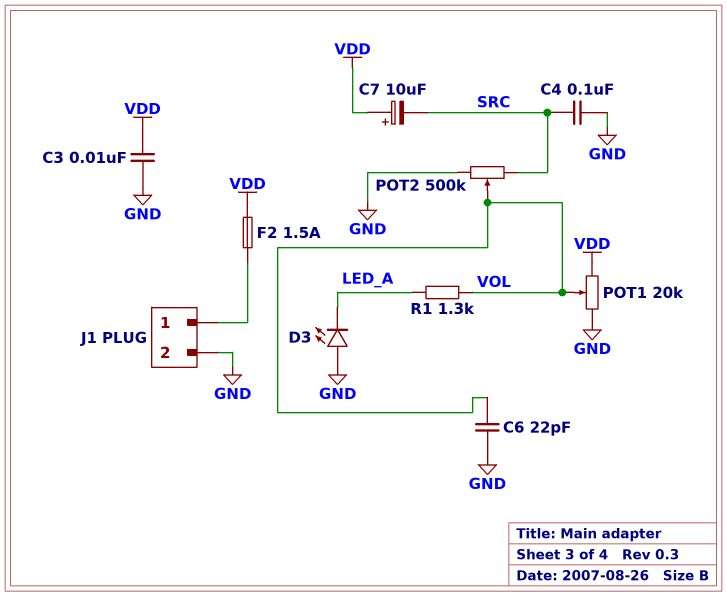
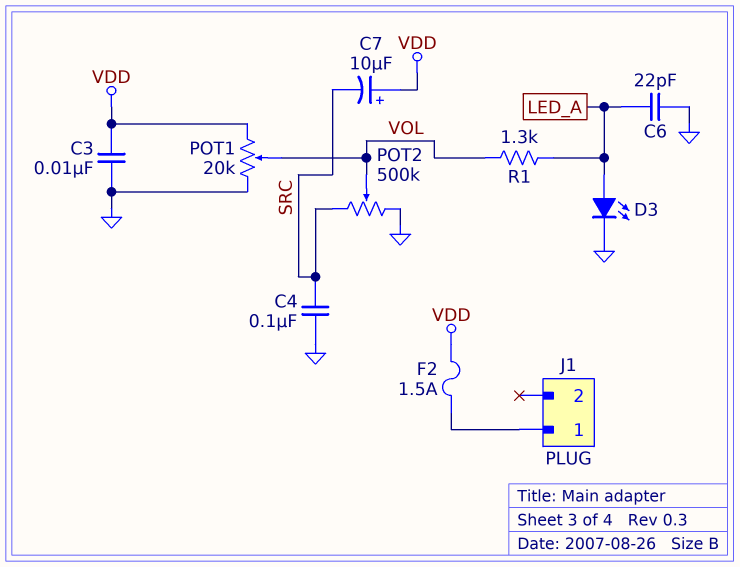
C6: 22pF (GND, VOL) -> 22pF (GND, LED_A)
D3: LED (A GND, K LED_A) -> LED (A LED_A, K GND)
J1 pin 2: GND -> none

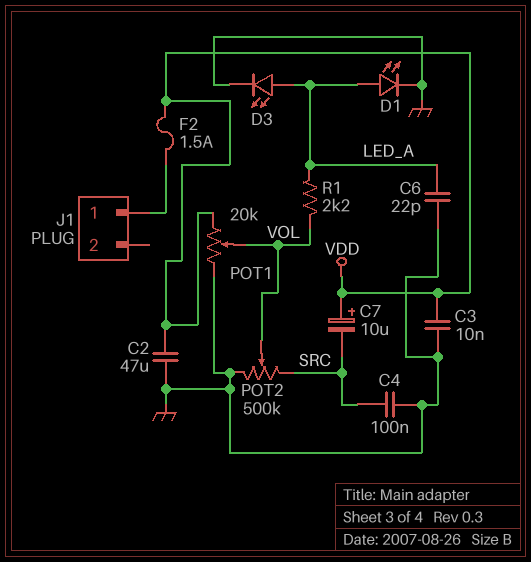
C2: none -> 47uF (GND, VDD)
D1: none -> LED (A LED_A, K GND)
R1: 1.3k (LED_A, VOL) -> 2.2k (LED_A, VOL)

